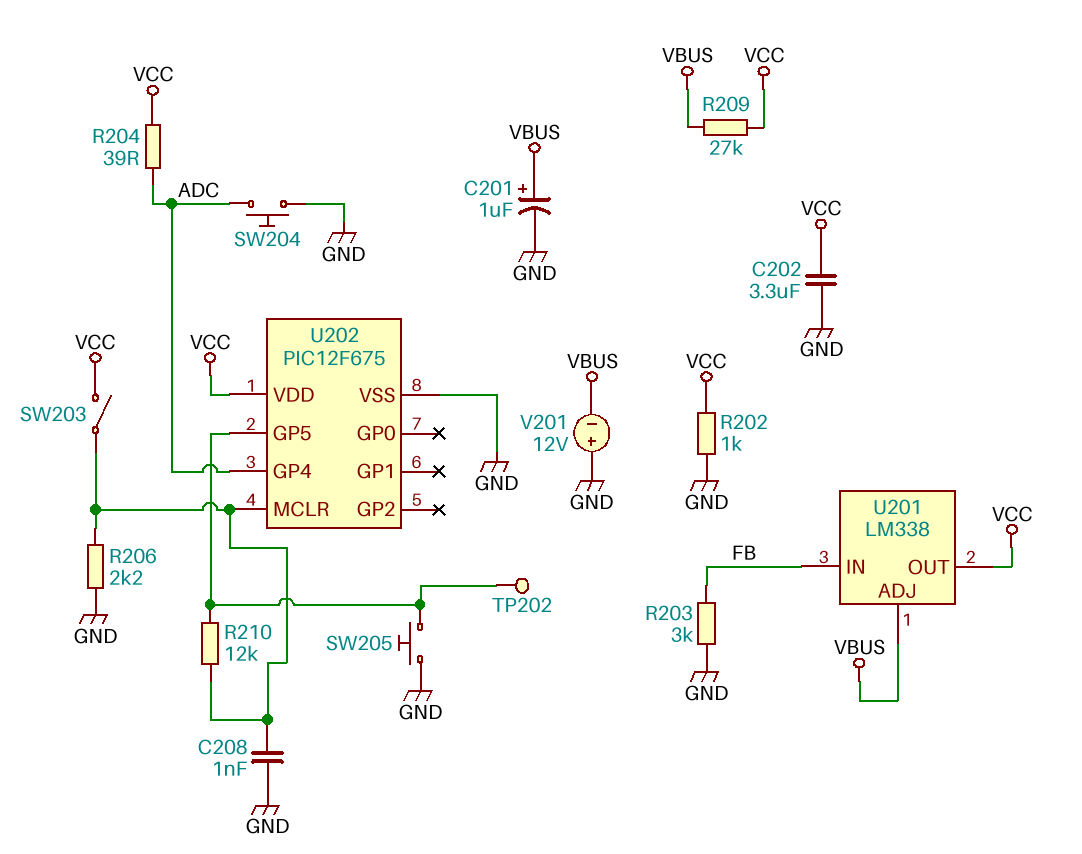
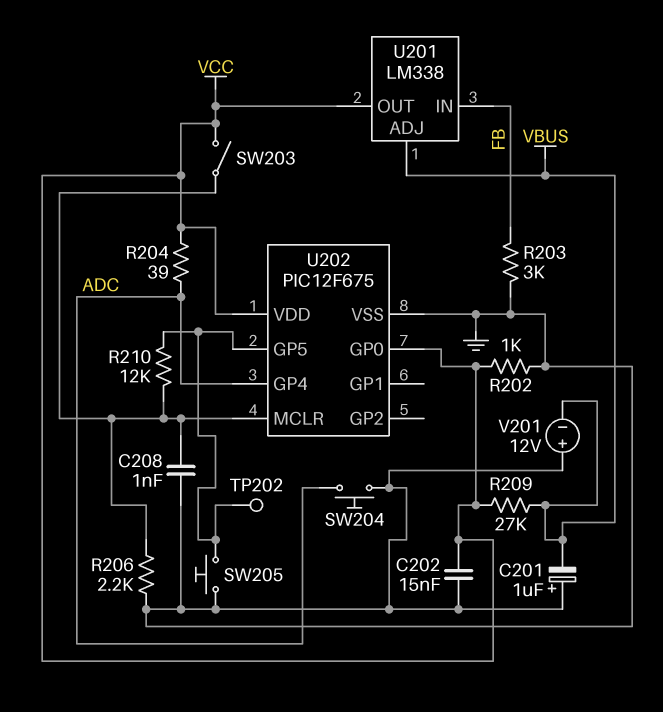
C201: 1uF (plus VBUS, minus GND) -> 1uF (plus GND, minus VBUS)
C202: 3.3uF (GND, VCC) -> 15nF (GND, VCC)
U202 pin GP0: none -> VCC

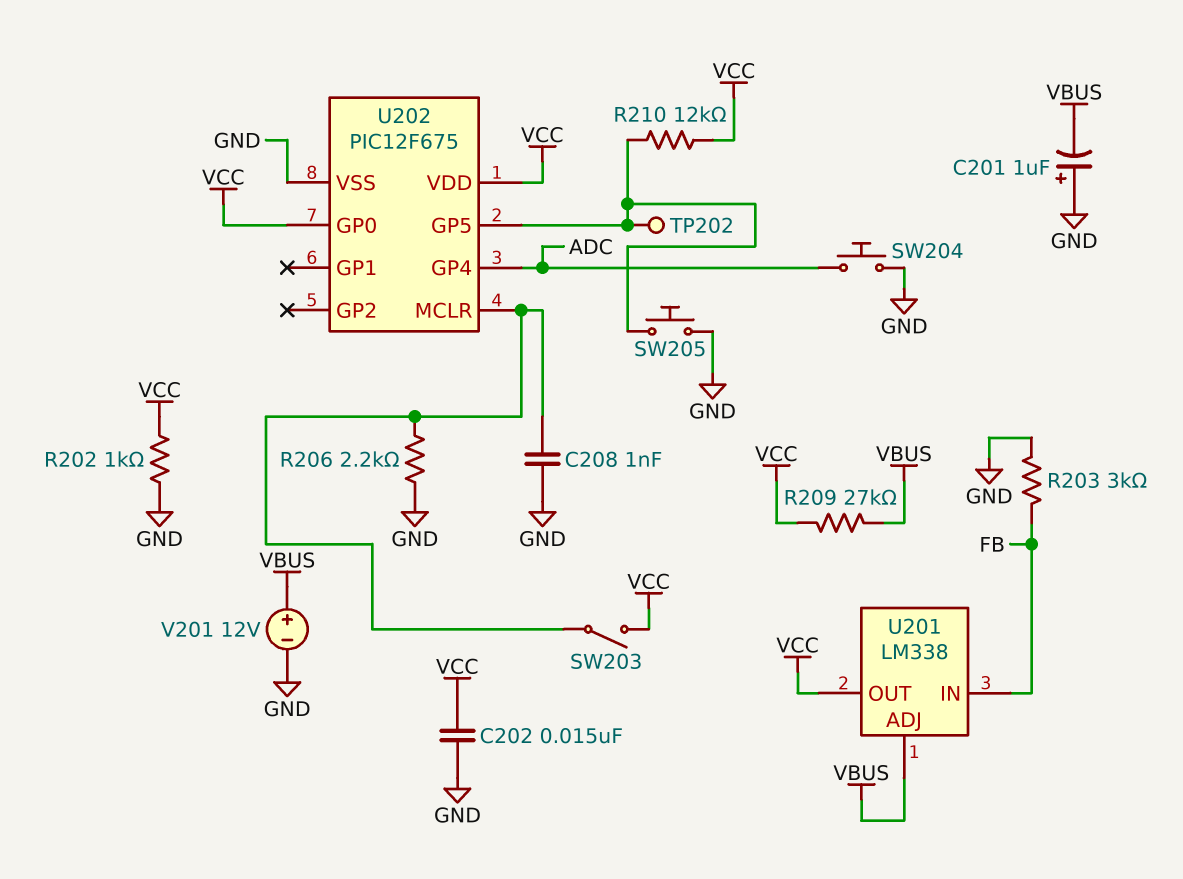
R204: 39 (ADC, VCC) -> none
R210: 12k (U202/GP5, U202/MCLR) -> 12k (U202/GP5, VCC)
V201: 12V (plus GND, minus VBUS) -> 12V (plus VBUS, minus GND)

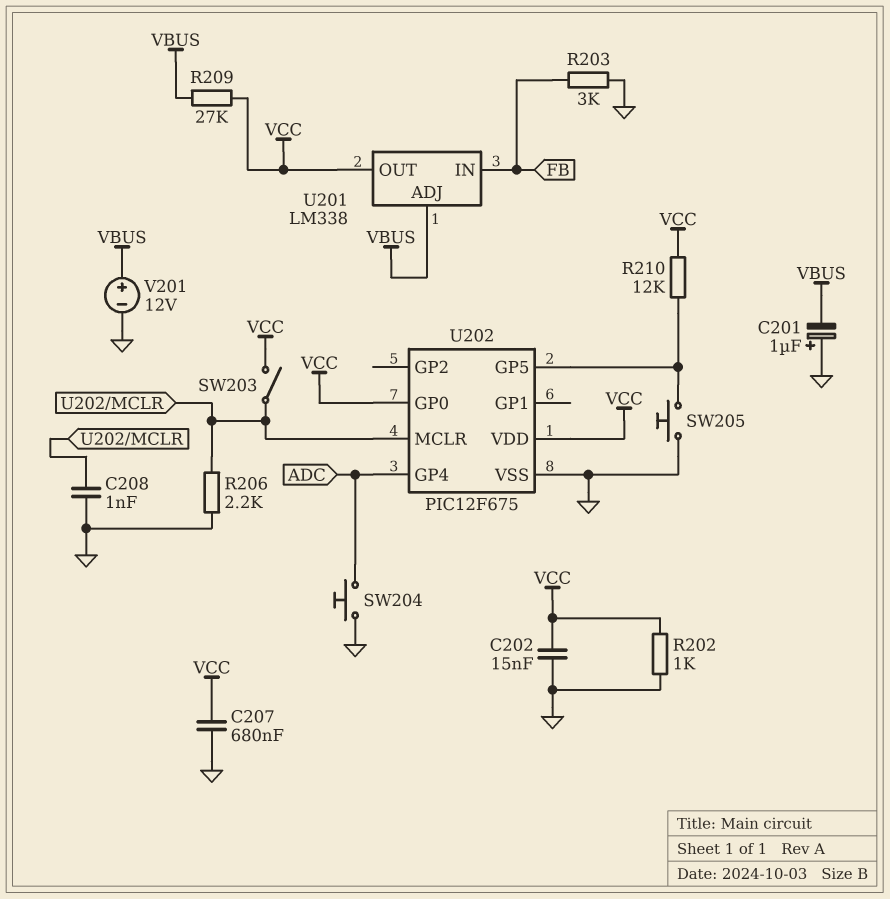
C207: none -> 680nF (GND, VCC)
TP202: test point (U202/GP5) -> none

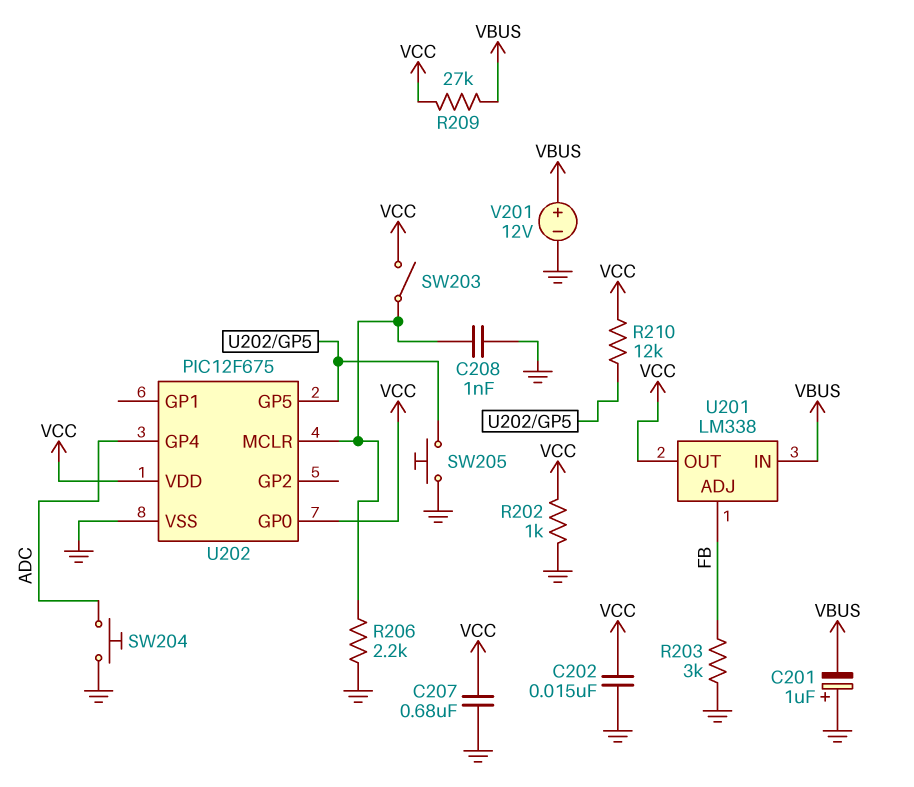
U201 pin ADJ: VBUS -> FB
U201 pin IN: FB -> VBUS

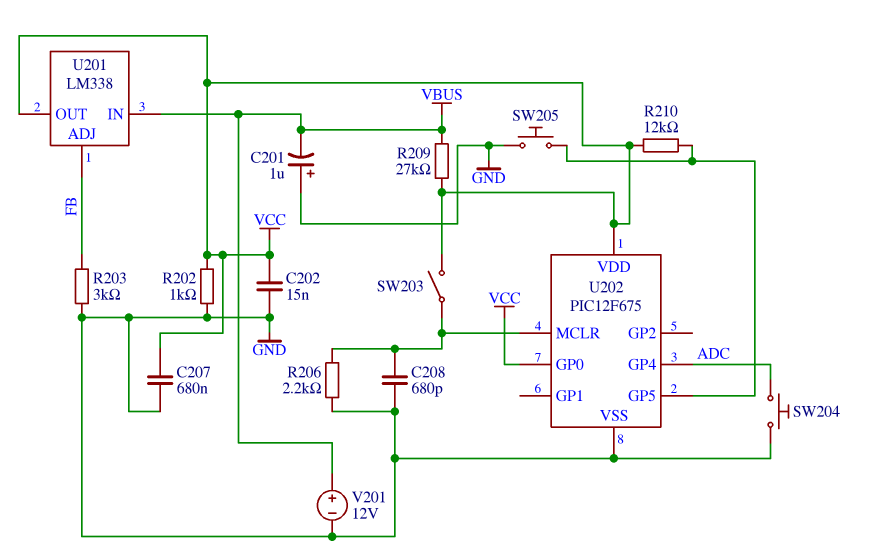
C208: 1nF (GND, U202/MCLR) -> 680pF (GND, U202/MCLR)

